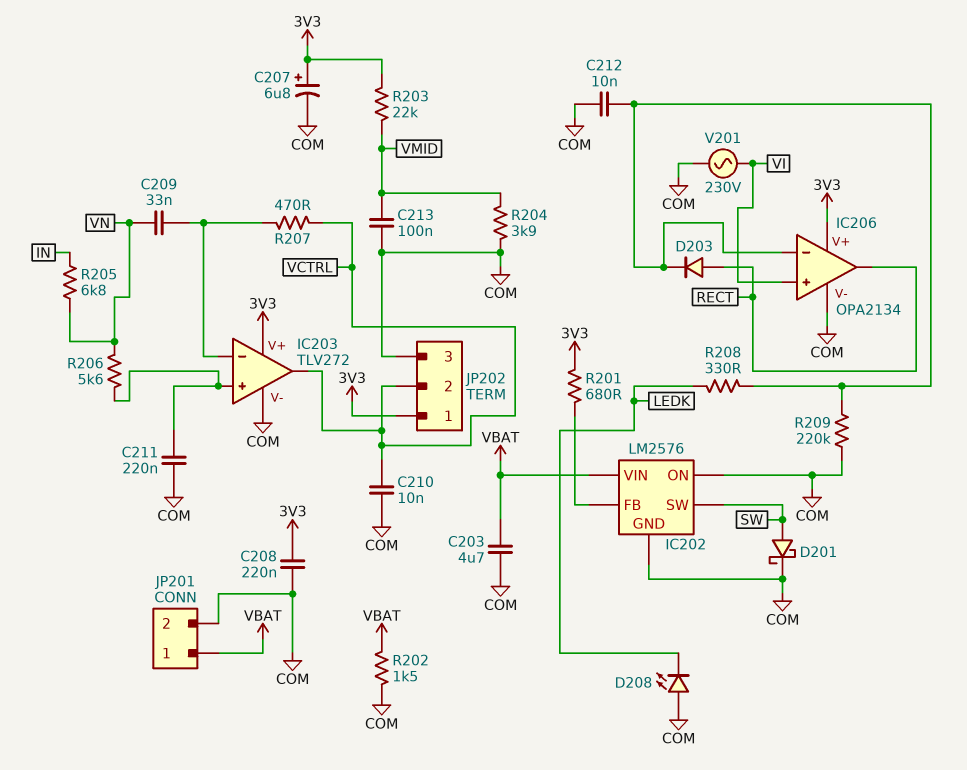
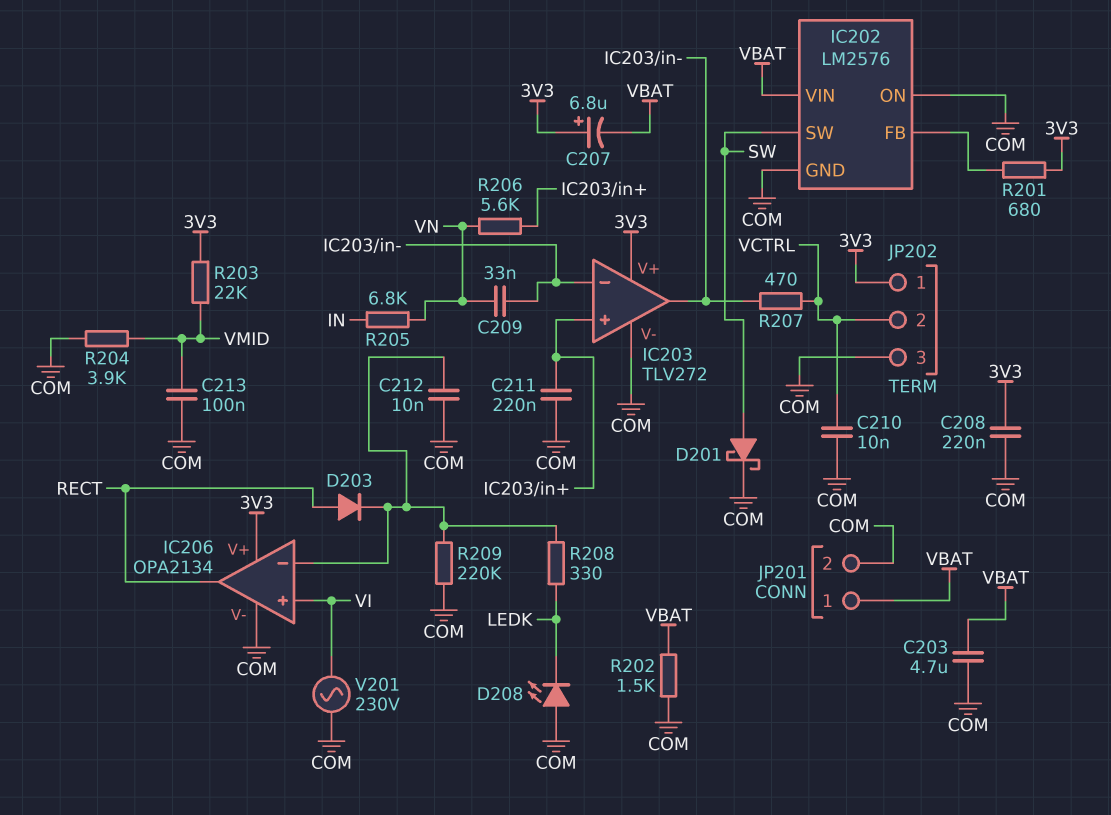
C207: 6.8uF (plus 3V3, minus COM) -> 6.8uF (plus 3V3, minus VBAT)
IC203 pin out: VCTRL -> IC203/in-

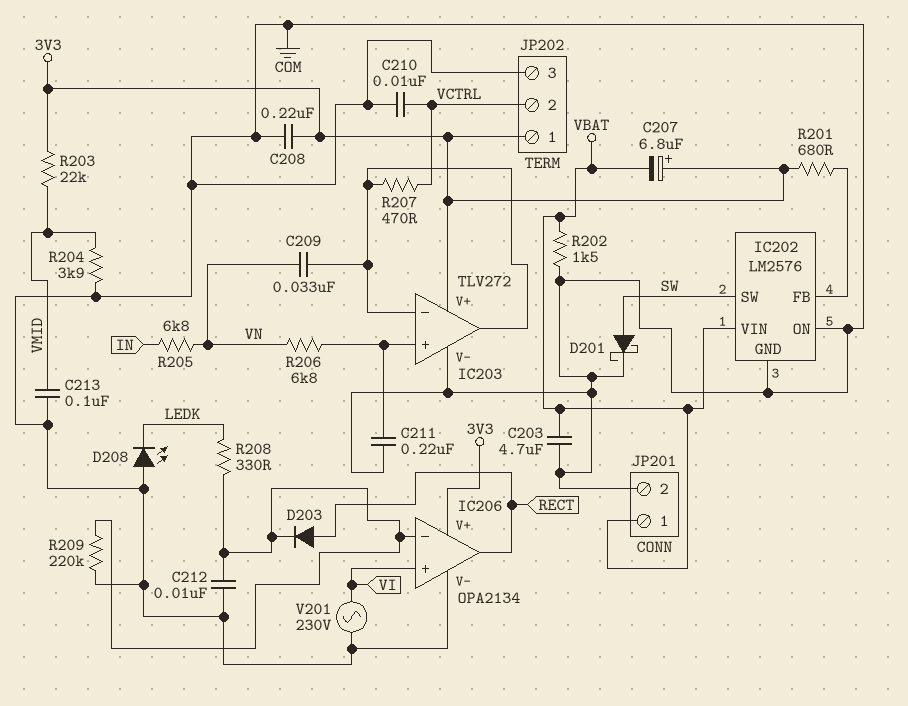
R206: 5.6k (IC203/in+, VN) -> 6.8k (IC203/in+, VN)

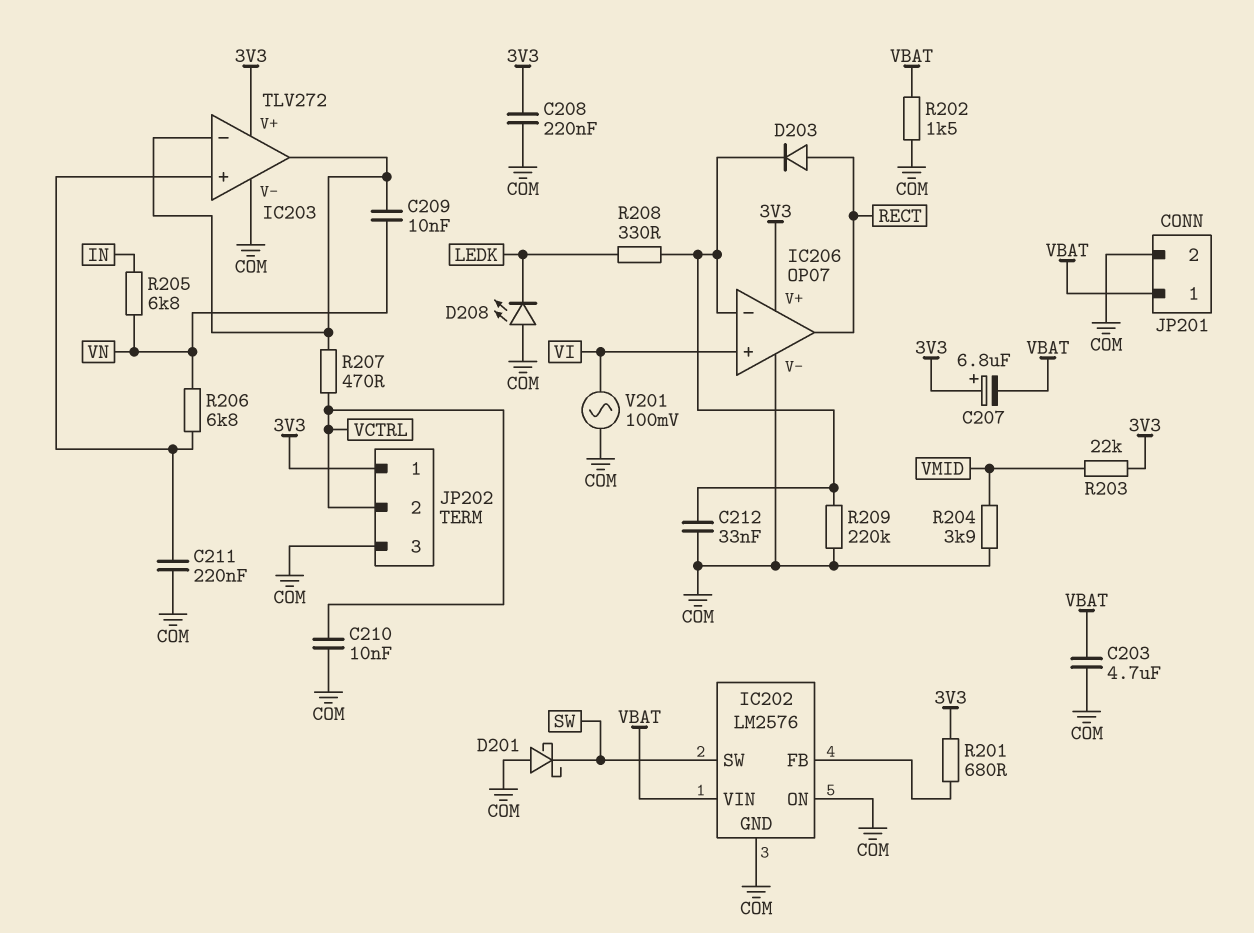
C209: 33nF (IC203/in-, VN) -> 10nF (IC203/in-, VN)
C212: 10nF (COM, IC206/in-) -> 33nF (COM, IC206/in-)
C213: 100nF (COM, VMID) -> none
D201: schottky (A SW, K COM) -> schottky (A COM, K SW)
IC206: OPA2134 -> OP07
V201: AC 230V (COM, VI) -> AC 100mV (COM, VI)

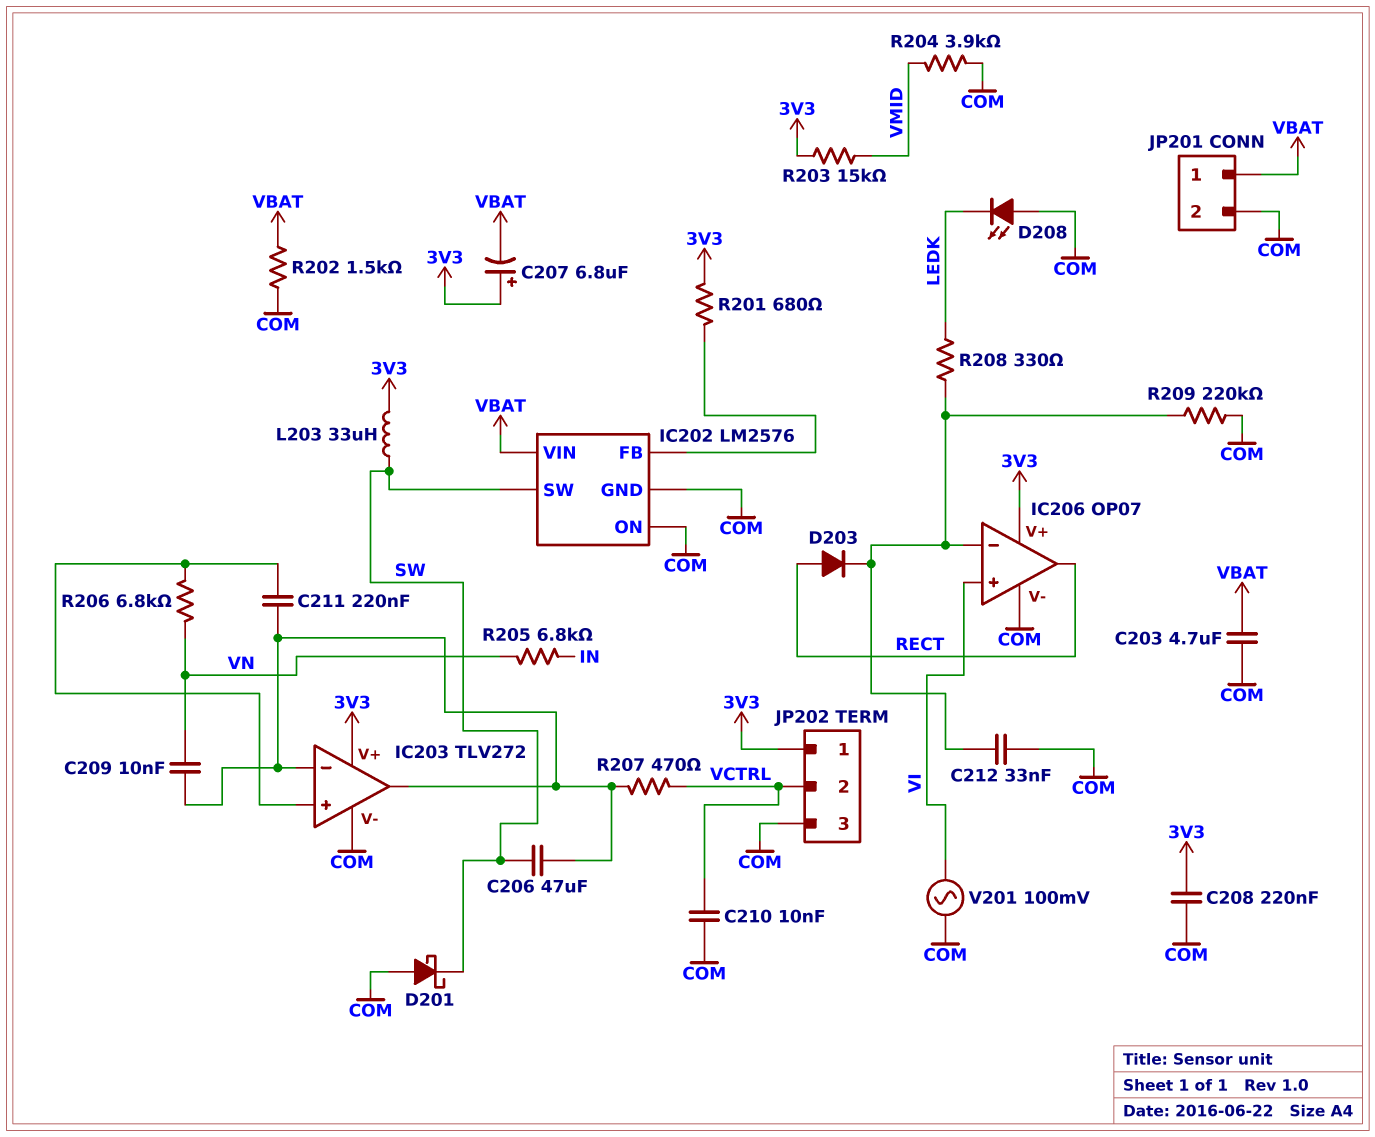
C206: none -> 47uF (IC203/in-, SW)
C211: 220nF (COM, IC203/in+) -> 220nF (IC203/in+, IC203/in-)
L203: none -> 33uH (3V3, SW)
R203: 22k (3V3, VMID) -> 15k (3V3, VMID)

